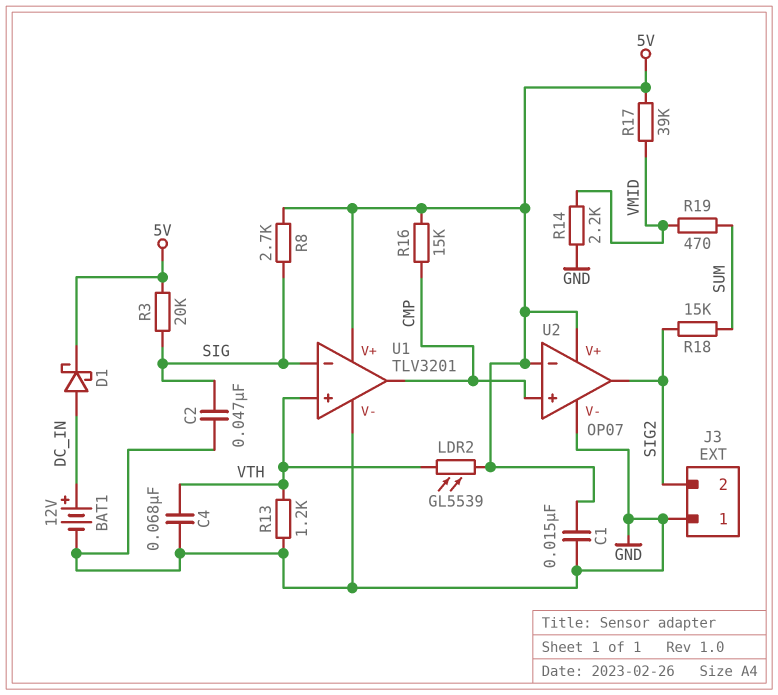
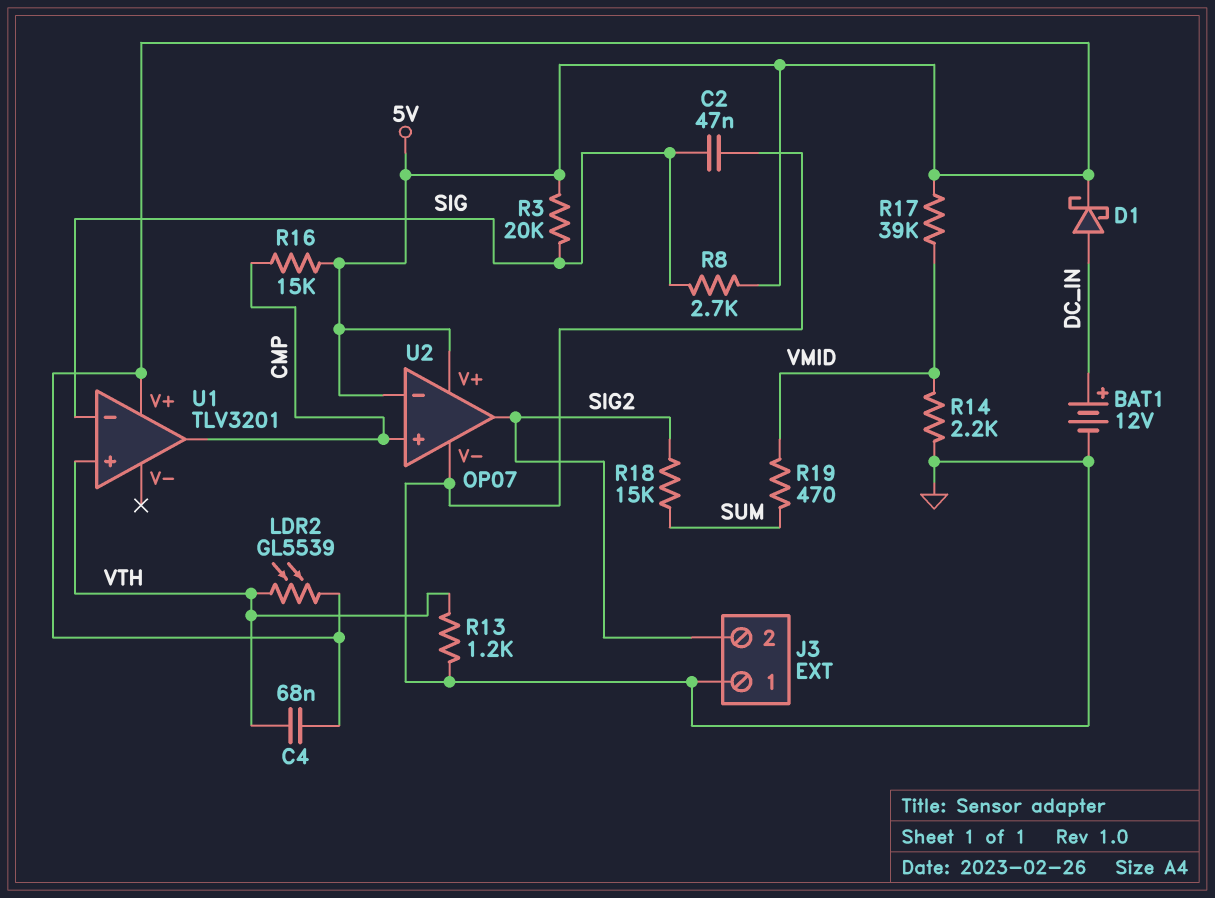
C1: 15nF (5V, GND) -> none
C4: 68nF (GND, VTH) -> 68nF (5V, VTH)
U1 pin V-: GND -> none

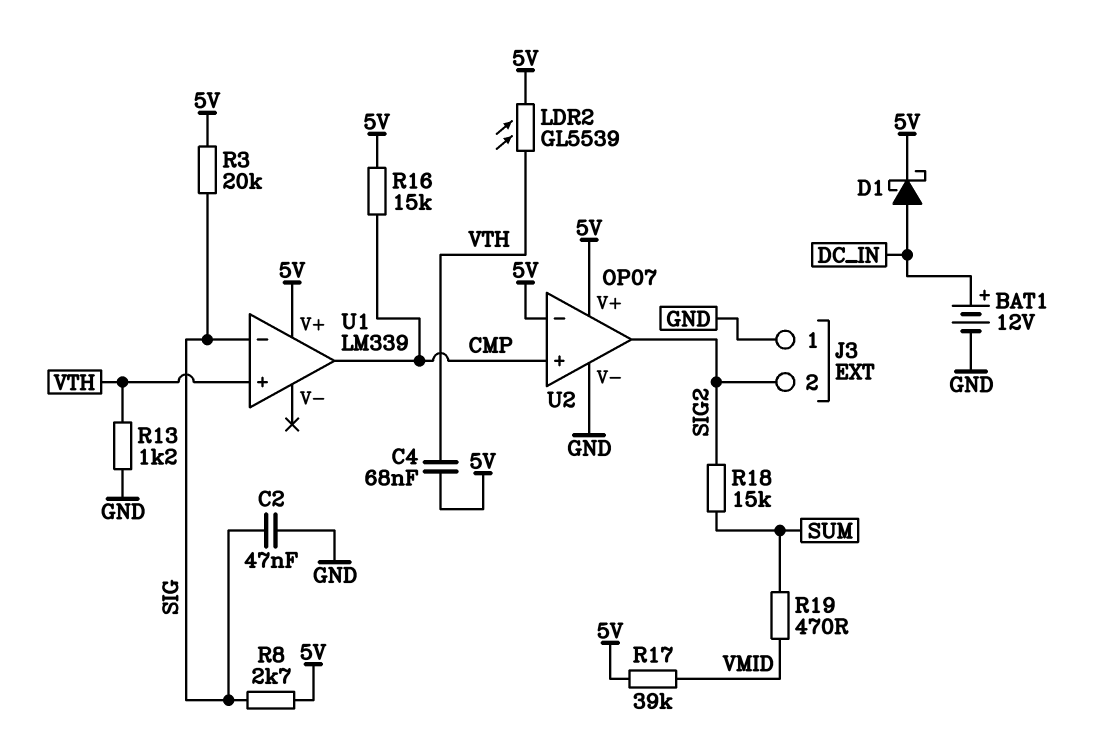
R14: 2.2k (GND, VMID) -> none
U1: TLV3201 -> LM339

